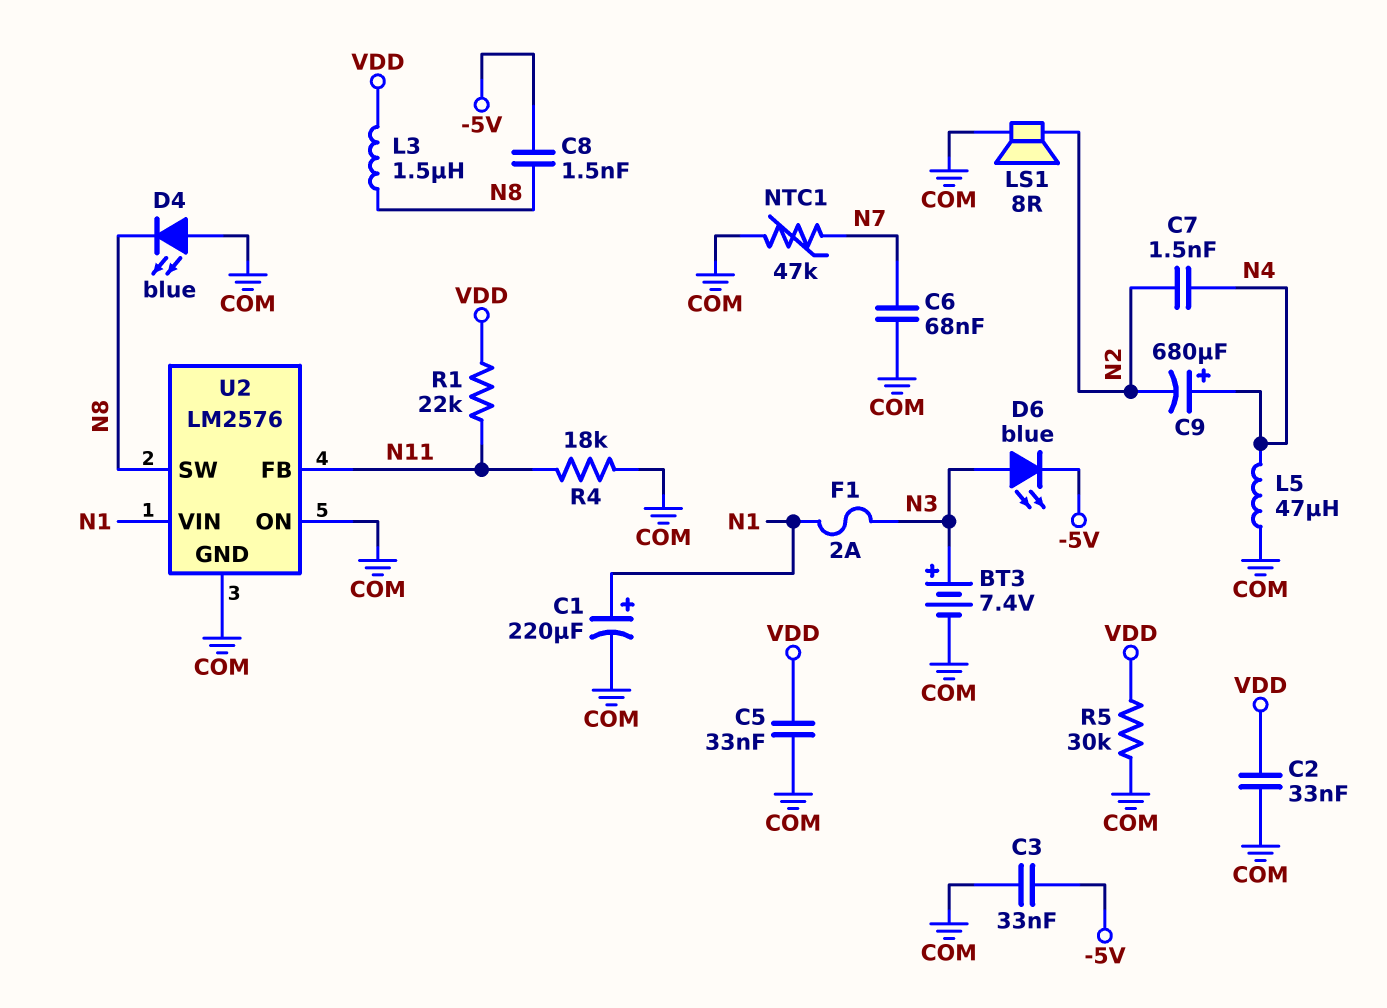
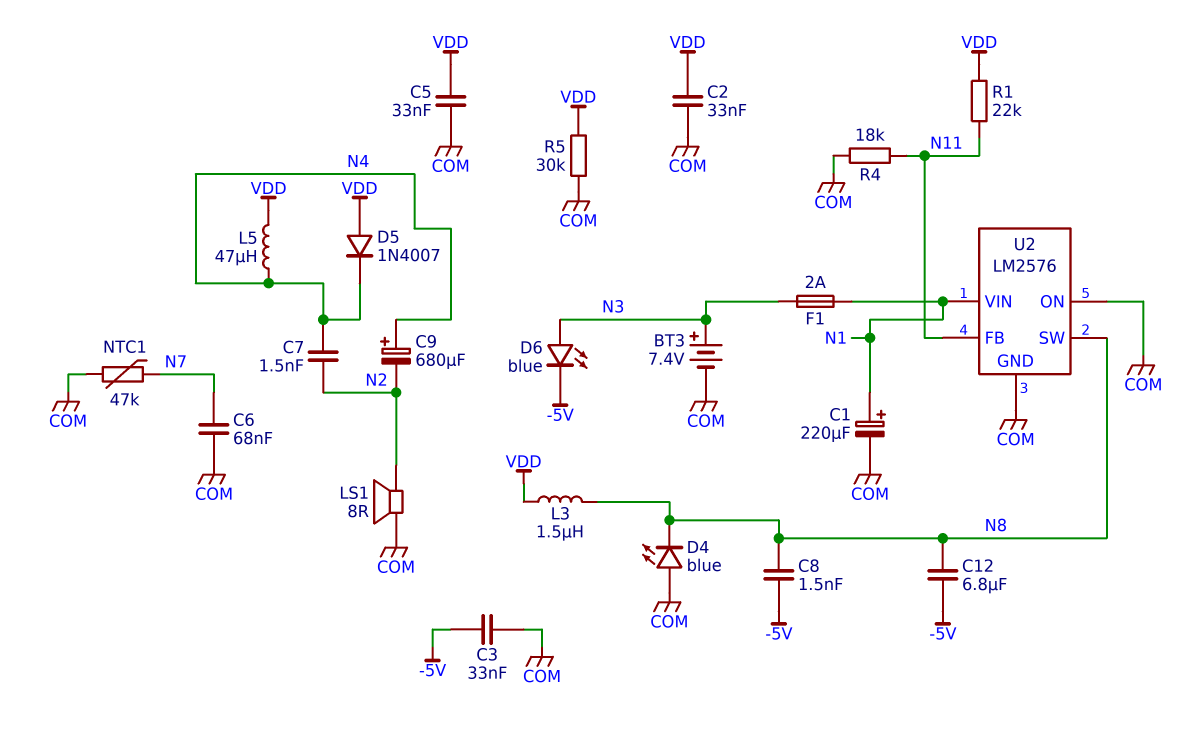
C12: none -> 6.8uF (-5V, N8)
D5: none -> diode 1N4007 (A VDD, K N4)
L5: 47uH (COM, N4) -> 47uH (N4, VDD)

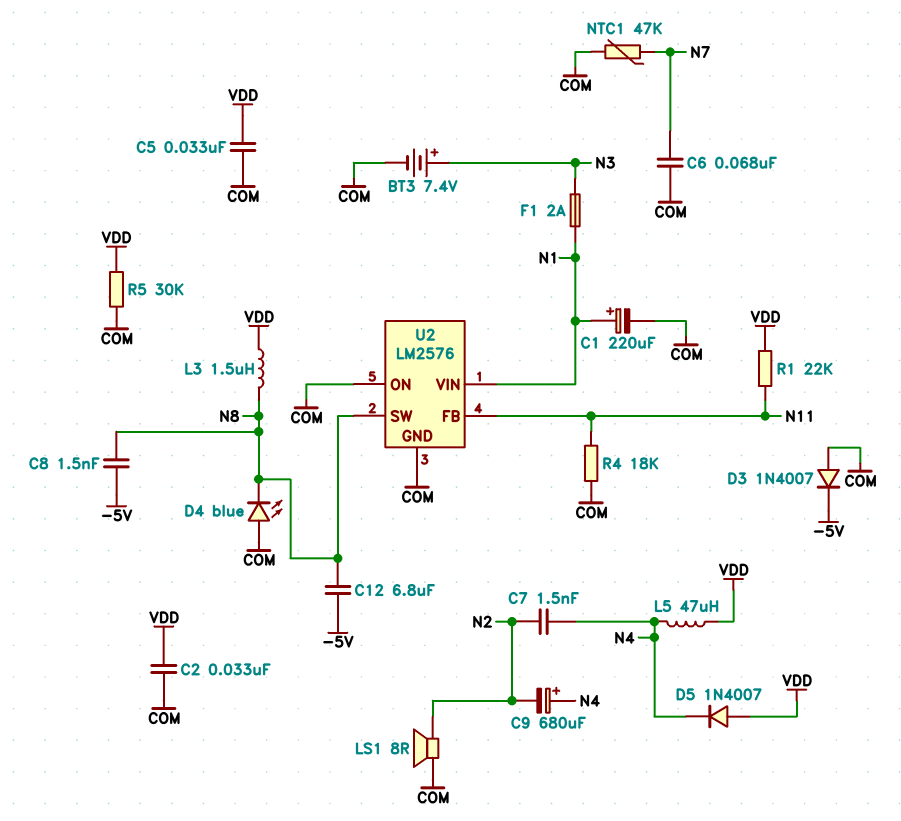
C3: 33nF (-5V, COM) -> none
D3: none -> diode 1N4007 (A COM, K -5V)
D6: LED blue (A N3, K -5V) -> none

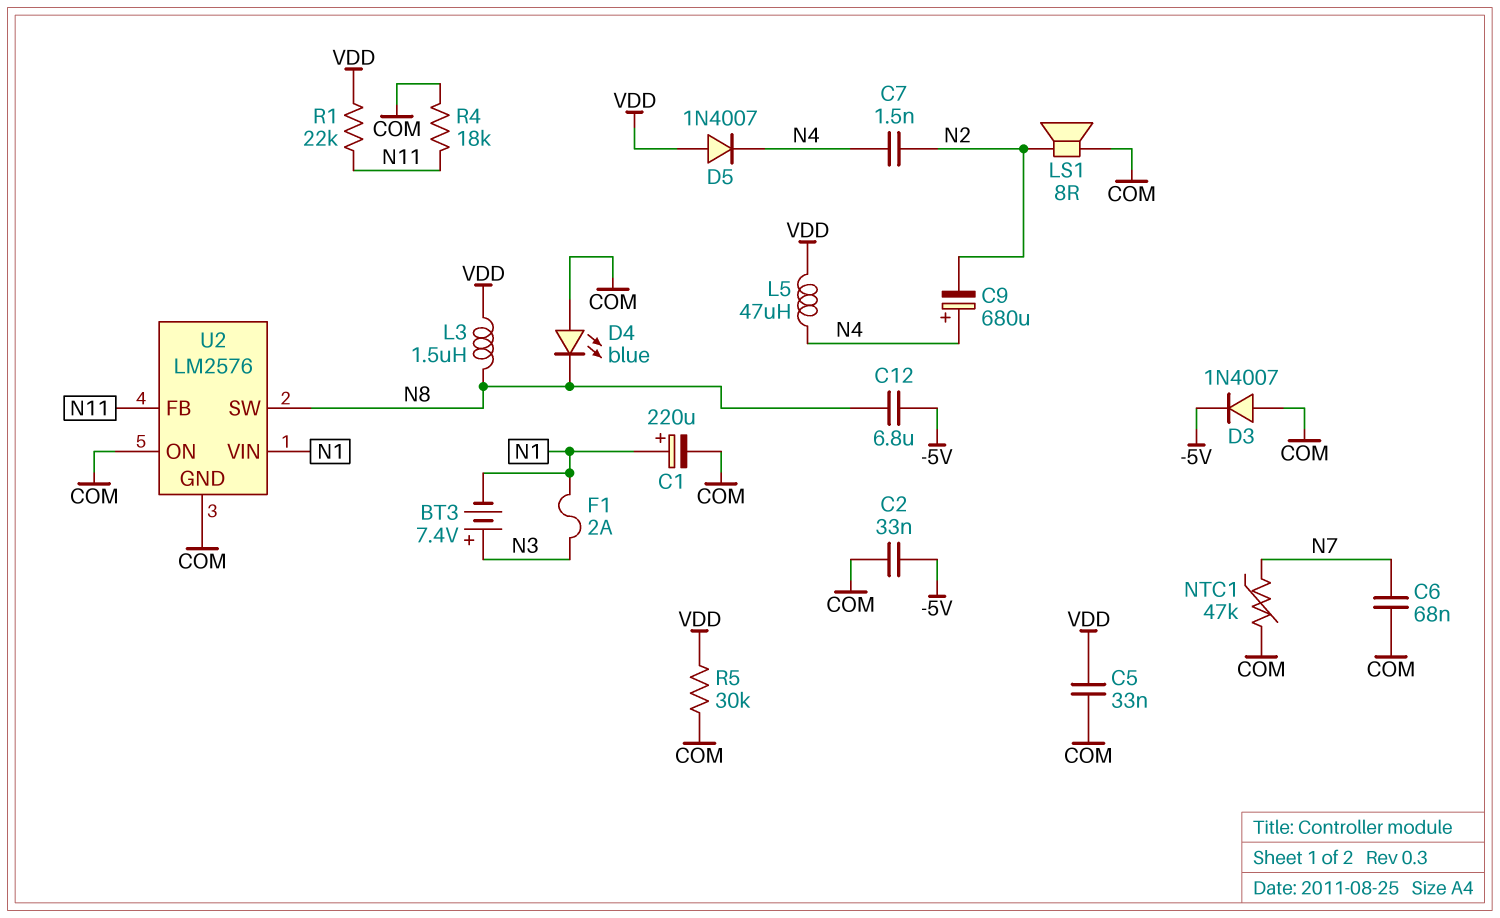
BT3: 7.4V (plus N3, minus COM) -> 7.4V (plus N3, minus N1)
C2: 33nF (COM, VDD) -> 33nF (-5V, COM)
C8: 1.5nF (-5V, N8) -> none

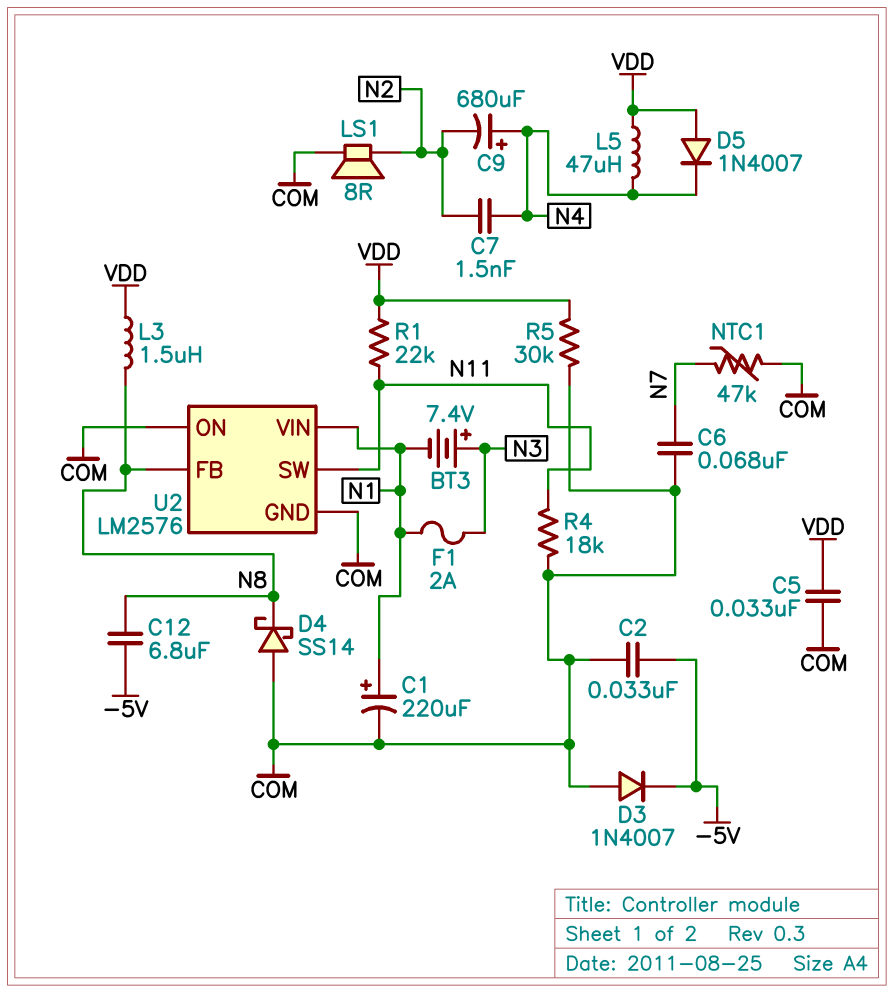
D4: LED blue (A COM, K N8) -> schottky SS14 (A COM, K N8)
U2 pin FB: N11 -> N8
U2 pin SW: N8 -> N11

